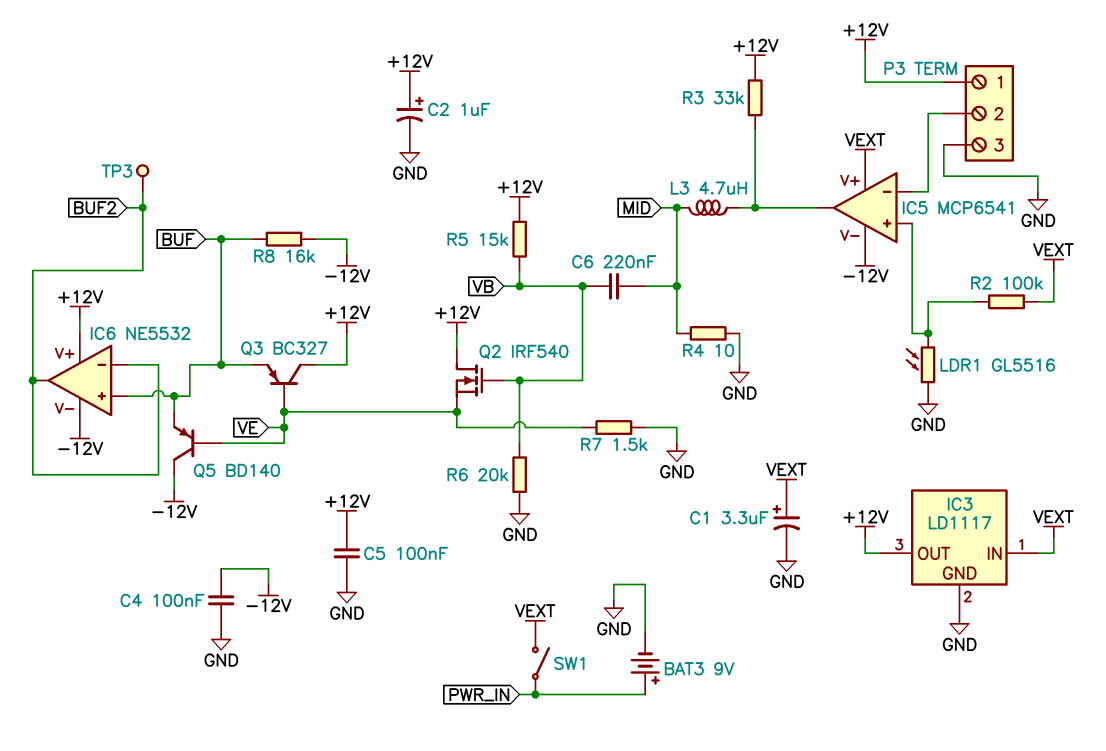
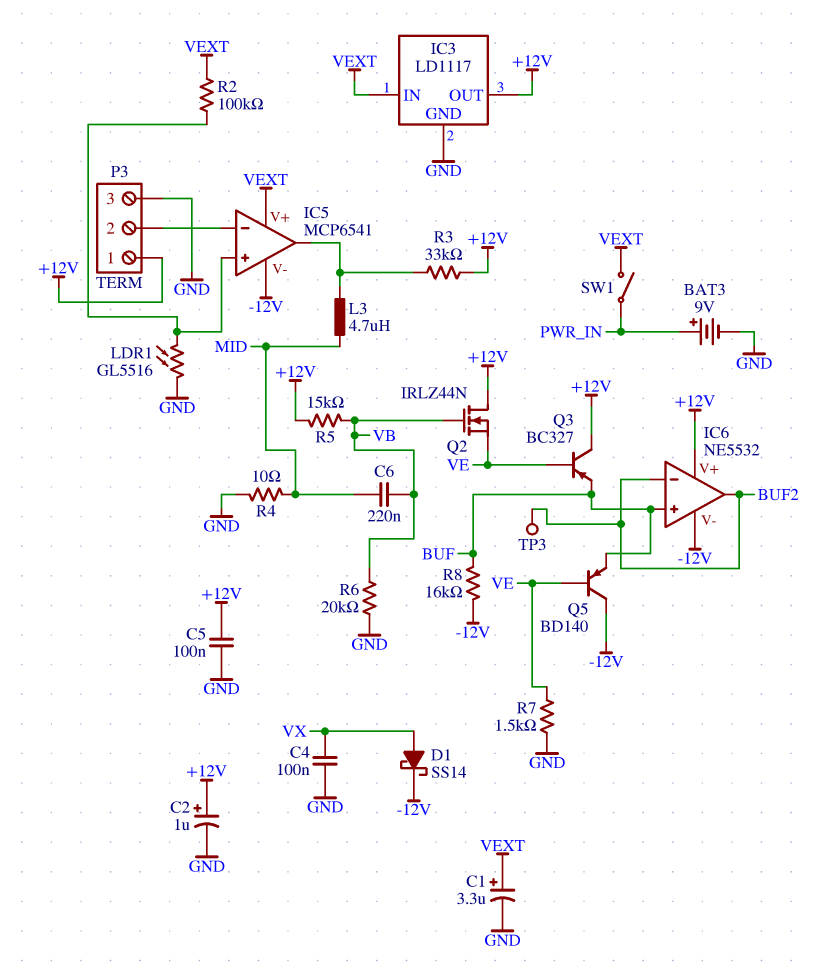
C4: 100nF (-12V, GND) -> 100nF (GND, VX)
D1: none -> schottky SS14 (A VX, K -12V)
Q2: NMOS IRF540 (G VB, D +12V, S VE) -> NMOS IRLZ44N (G VB, D +12V, S VE)

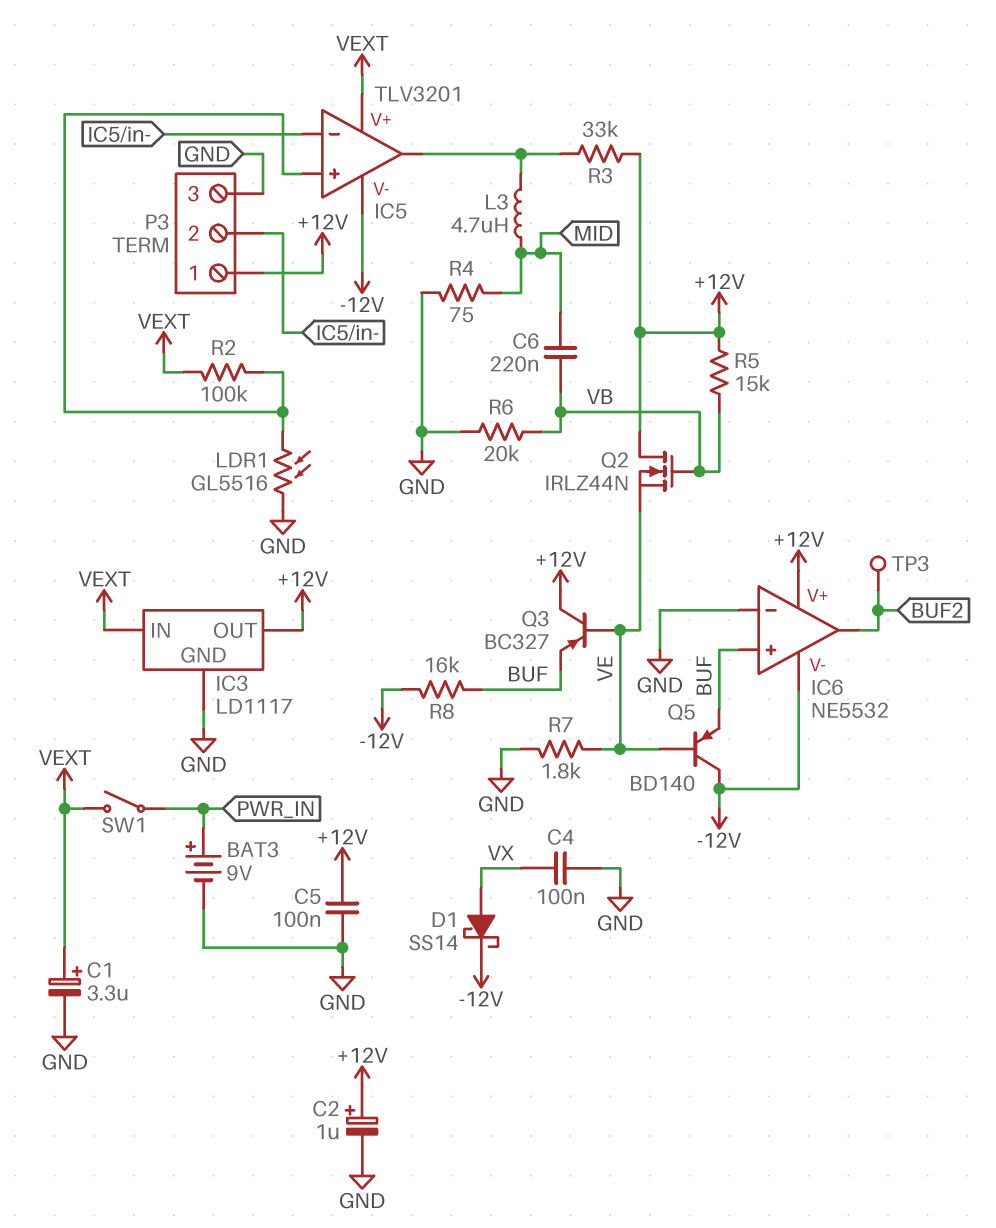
IC5: MCP6541 -> TLV3201
IC6 pin in-: BUF2 -> GND
R4: 10 (GND, MID) -> 75 (GND, MID)
R7: 1.5k (GND, VE) -> 1.8k (GND, VE)

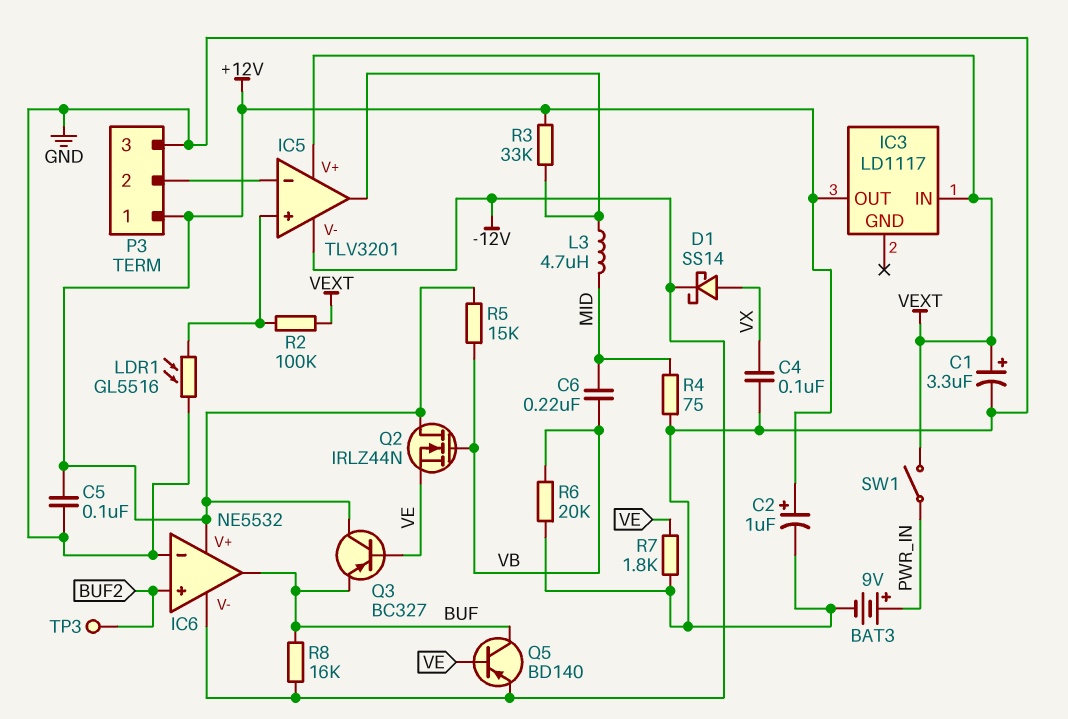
IC3 pin GND: GND -> none
IC6 pin in+: BUF -> BUF2
IC6 pin out: BUF2 -> BUF
Q5: PNP BD140 (B VE, C -12V, E BUF) -> PNP BD140 (B VE, C BUF, E -12V)

